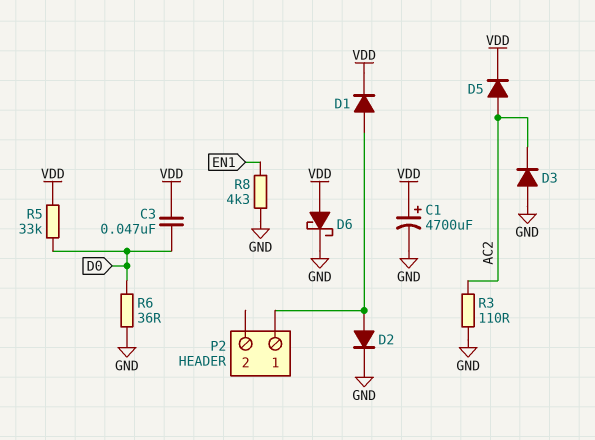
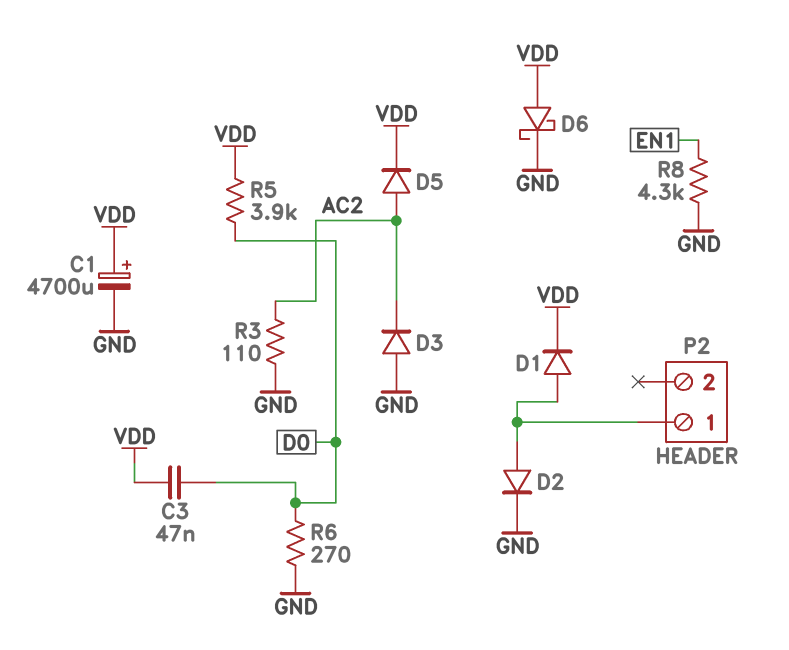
R5: 33k (D0, VDD) -> 3.9k (D0, VDD)
R6: 36 (D0, GND) -> 270 (D0, GND)

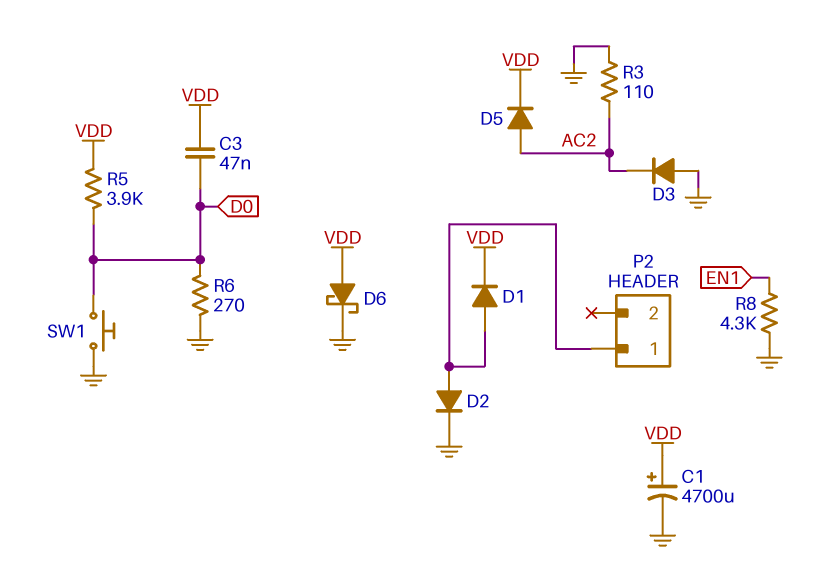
SW1: none -> button (D0, GND)

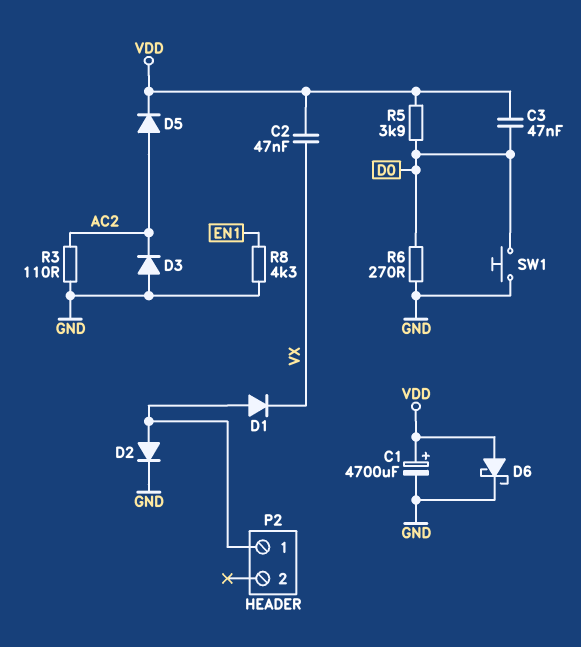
C2: none -> 47nF (VDD, VX)
D1: diode (A P2/1, K VDD) -> diode (A P2/1, K VX)

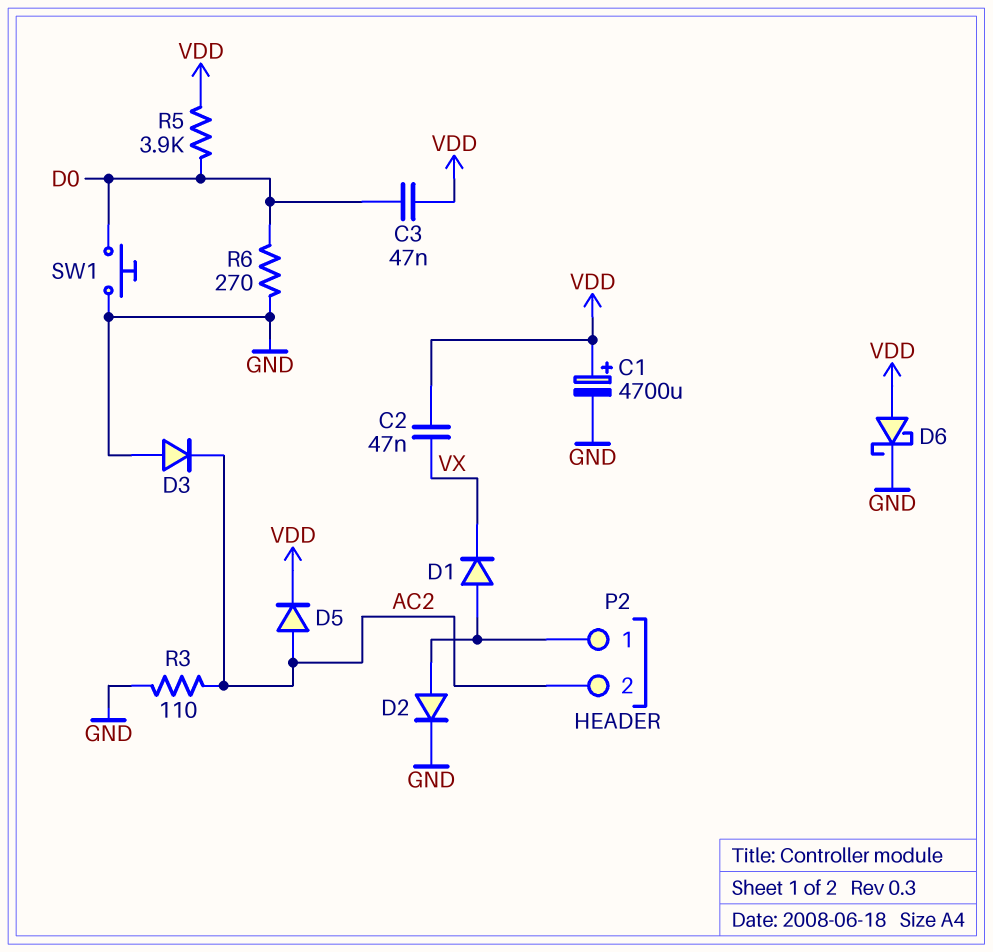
P2 pin 2: none -> AC2
R8: 4.3k (EN1, GND) -> none

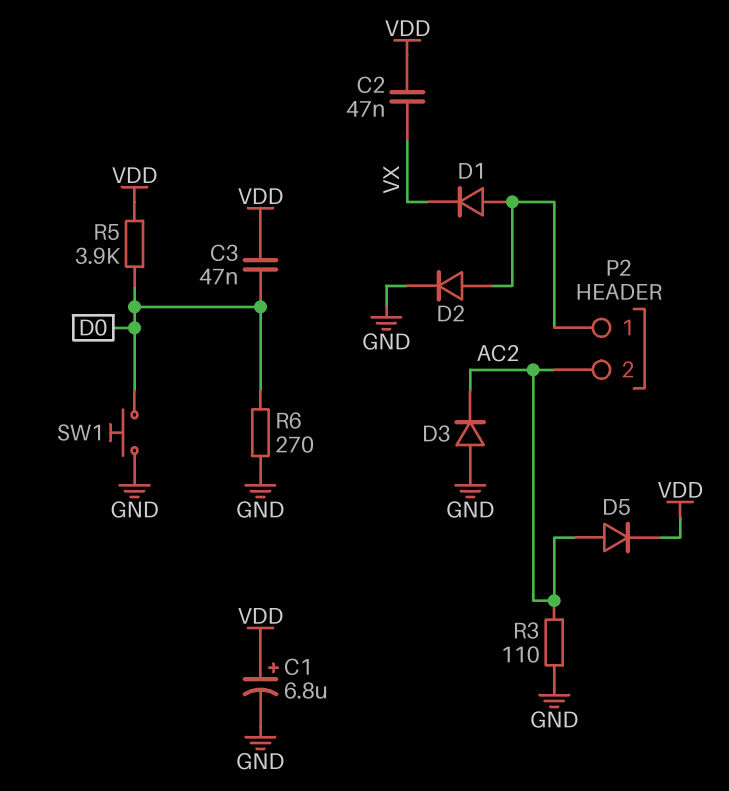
C1: 4700uF (plus VDD, minus GND) -> 6.8uF (plus VDD, minus GND)
D6: schottky (A VDD, K GND) -> none

